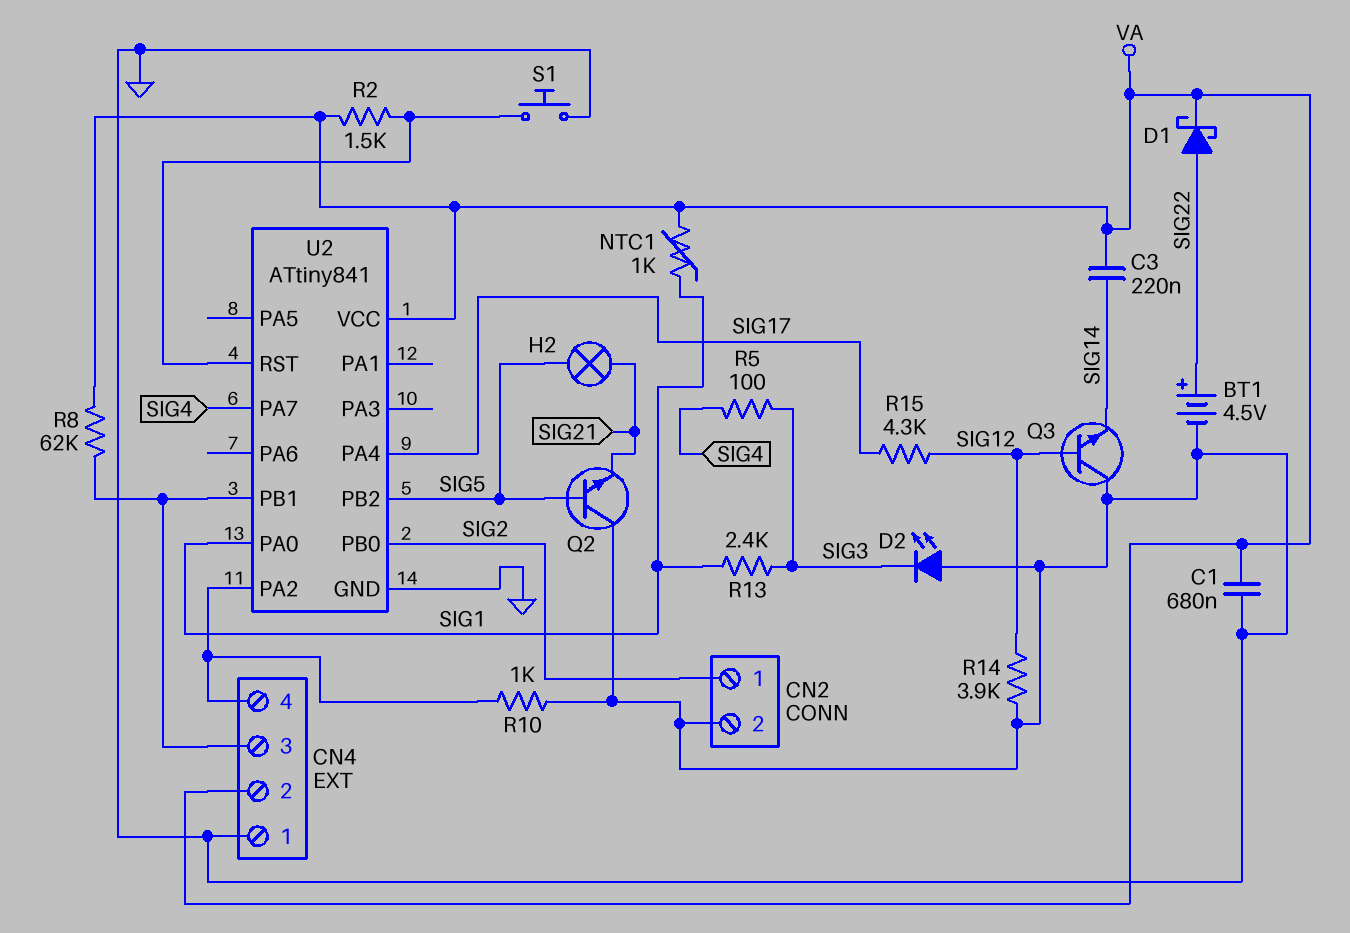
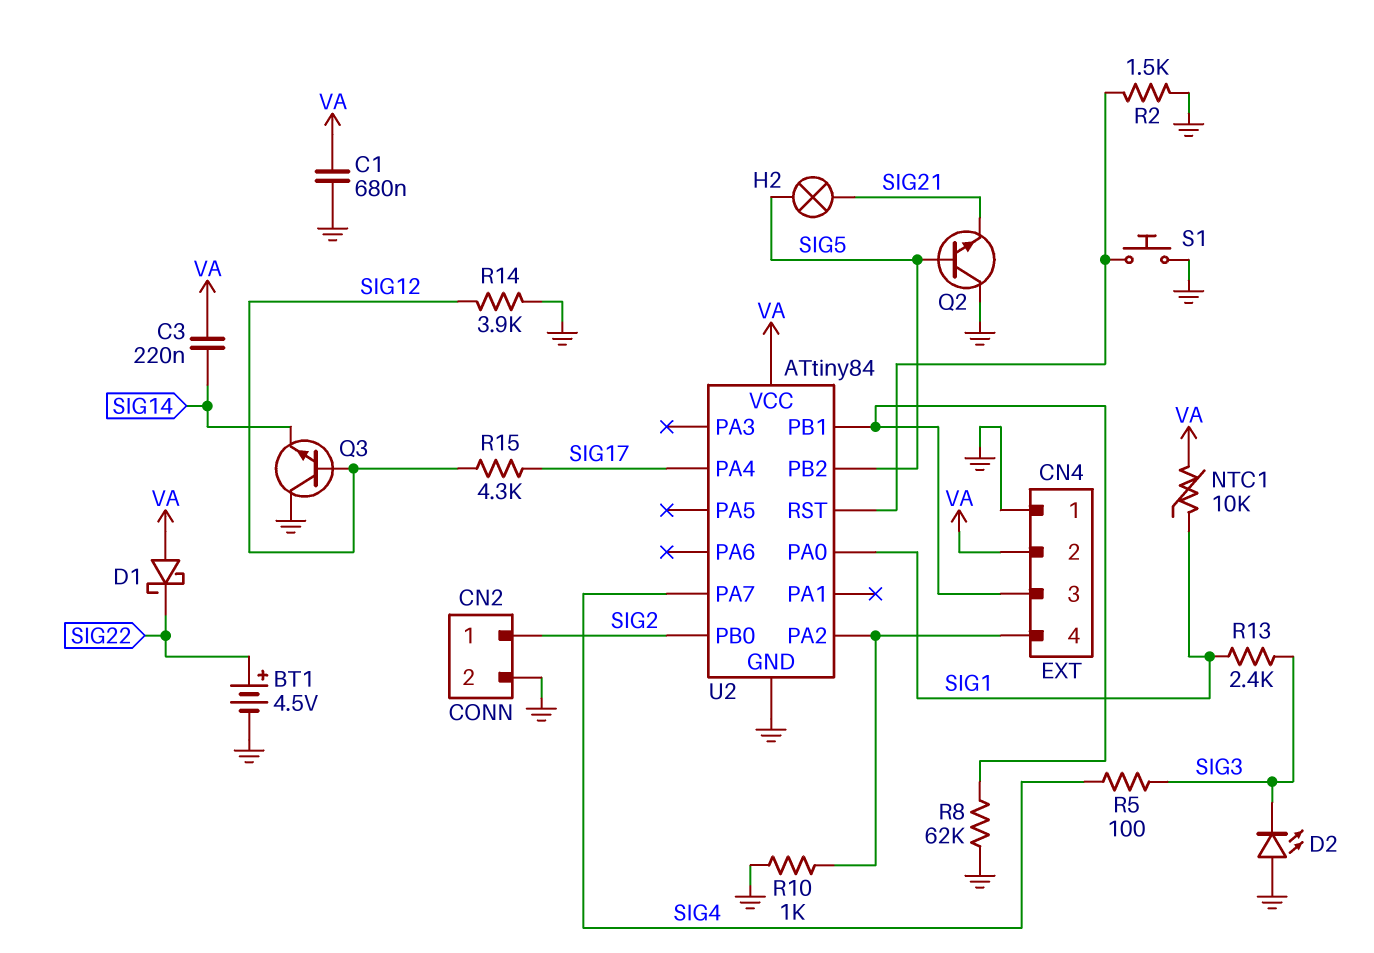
D1: schottky (A SIG22, K VA) -> schottky (A VA, K SIG22)
NTC1: 1k (SIG1, VA) -> 10k (SIG1, VA)
R2: 1.5k (U2/RST, VA) -> 1.5k (GND, U2/RST)
R8: 62k (CN4/3, VA) -> 62k (CN4/3, GND)
U2: ATtiny841 -> ATtiny84

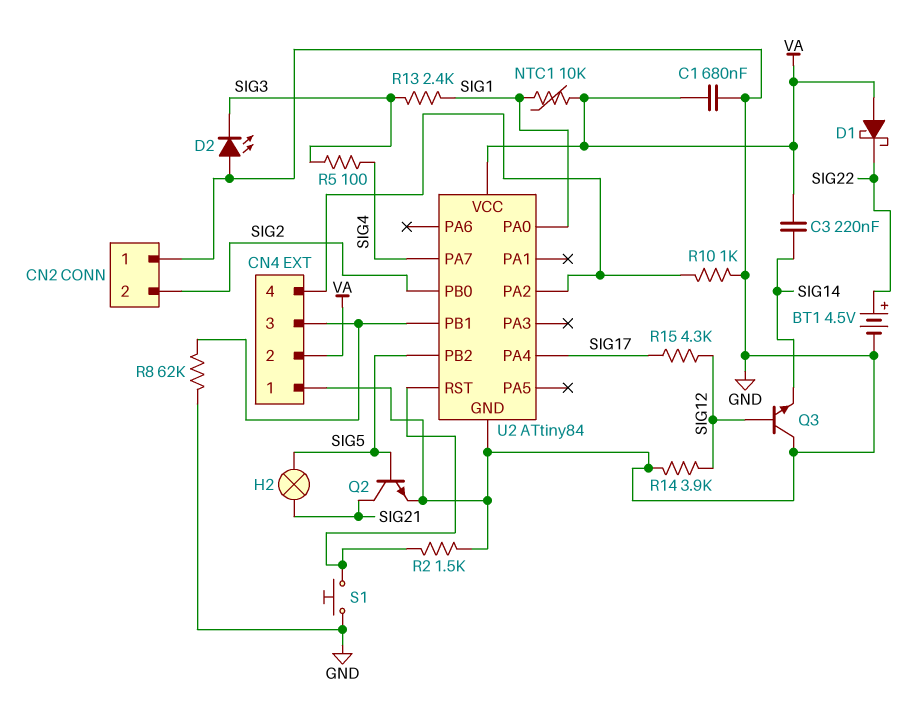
CN2 pin 1: SIG2 -> GND
CN2 pin 2: GND -> SIG2
Q2: NPN (B SIG5, C GND, E SIG21) -> NPN (B SIG5, C SIG21, E GND)

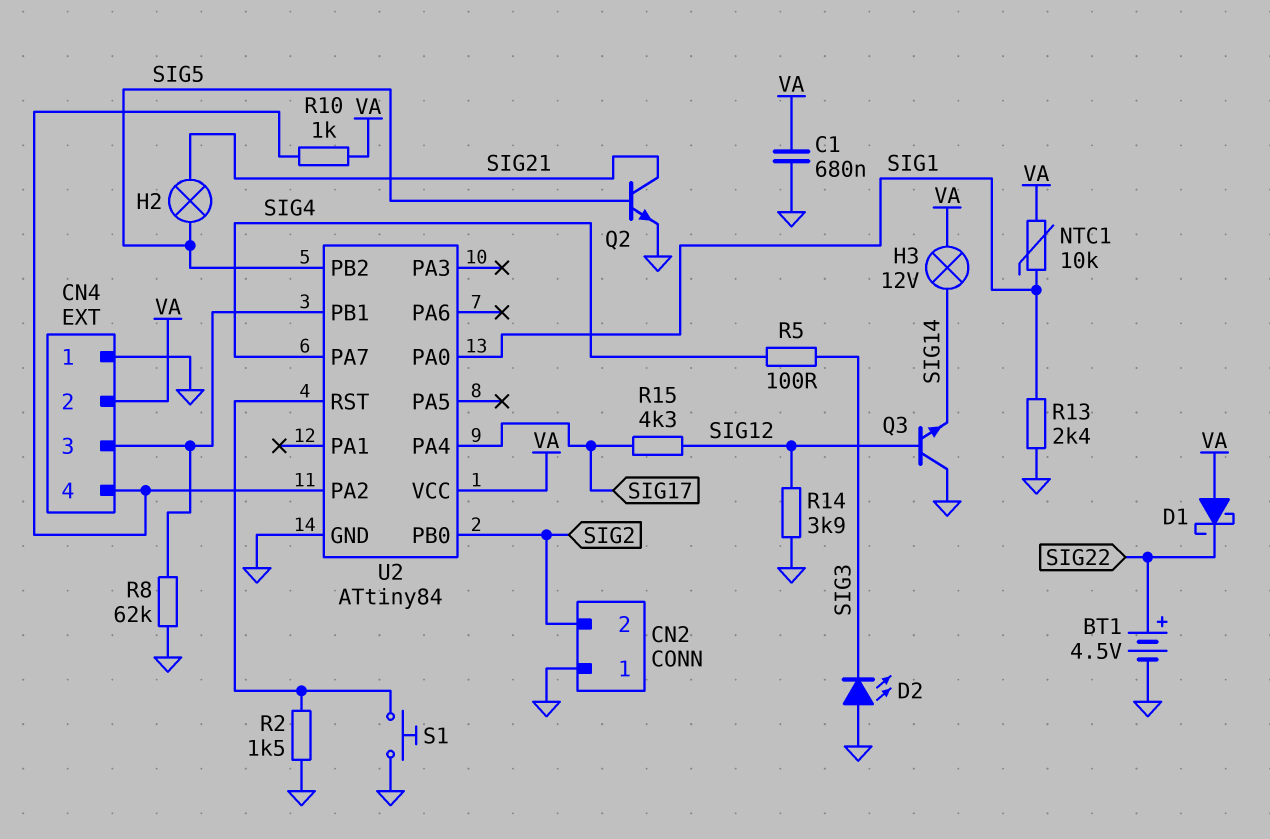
C3: 220nF (SIG14, VA) -> none
H3: none -> lamp 12V (SIG14, VA)
R10: 1k (CN4/4, GND) -> 1k (CN4/4, VA)
R13: 2.4k (SIG1, SIG3) -> 2.4k (GND, SIG1)

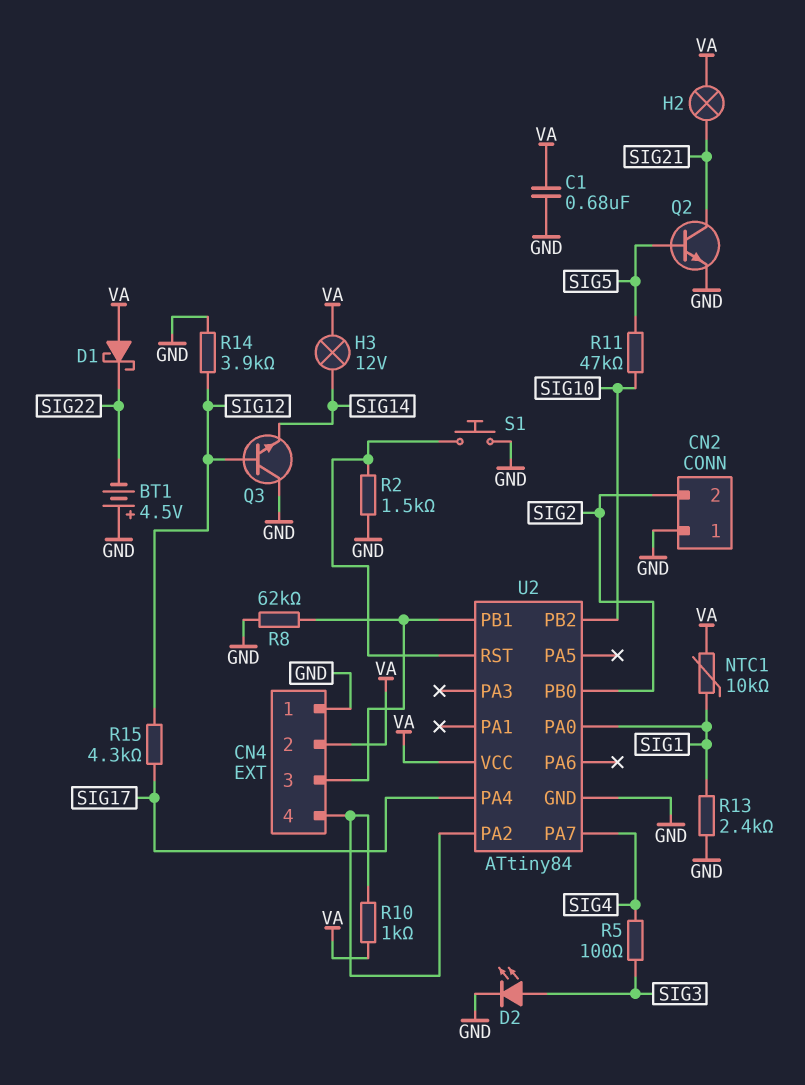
BT1: 4.5V (plus SIG22, minus GND) -> 4.5V (plus GND, minus SIG22)
D2: LED (A GND, K SIG3) -> LED (A SIG3, K GND)
H2: lamp (SIG5, SIG21) -> lamp (SIG21, VA)
R11: none -> 47k (SIG5, SIG10)
U2 pin PB2: SIG5 -> SIG10

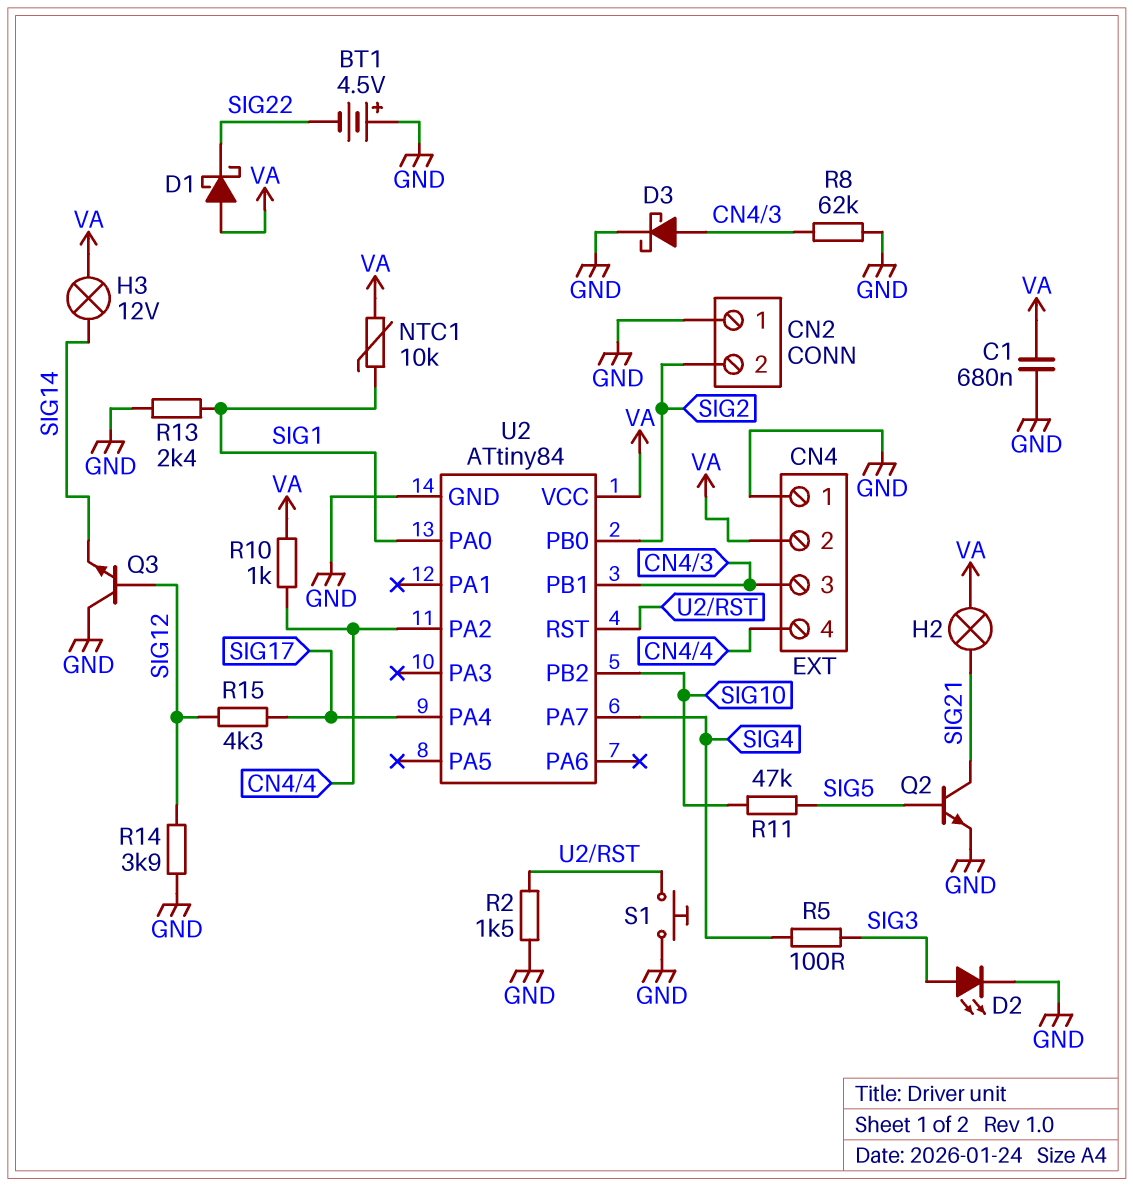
D3: none -> schottky (A CN4/3, K GND)

